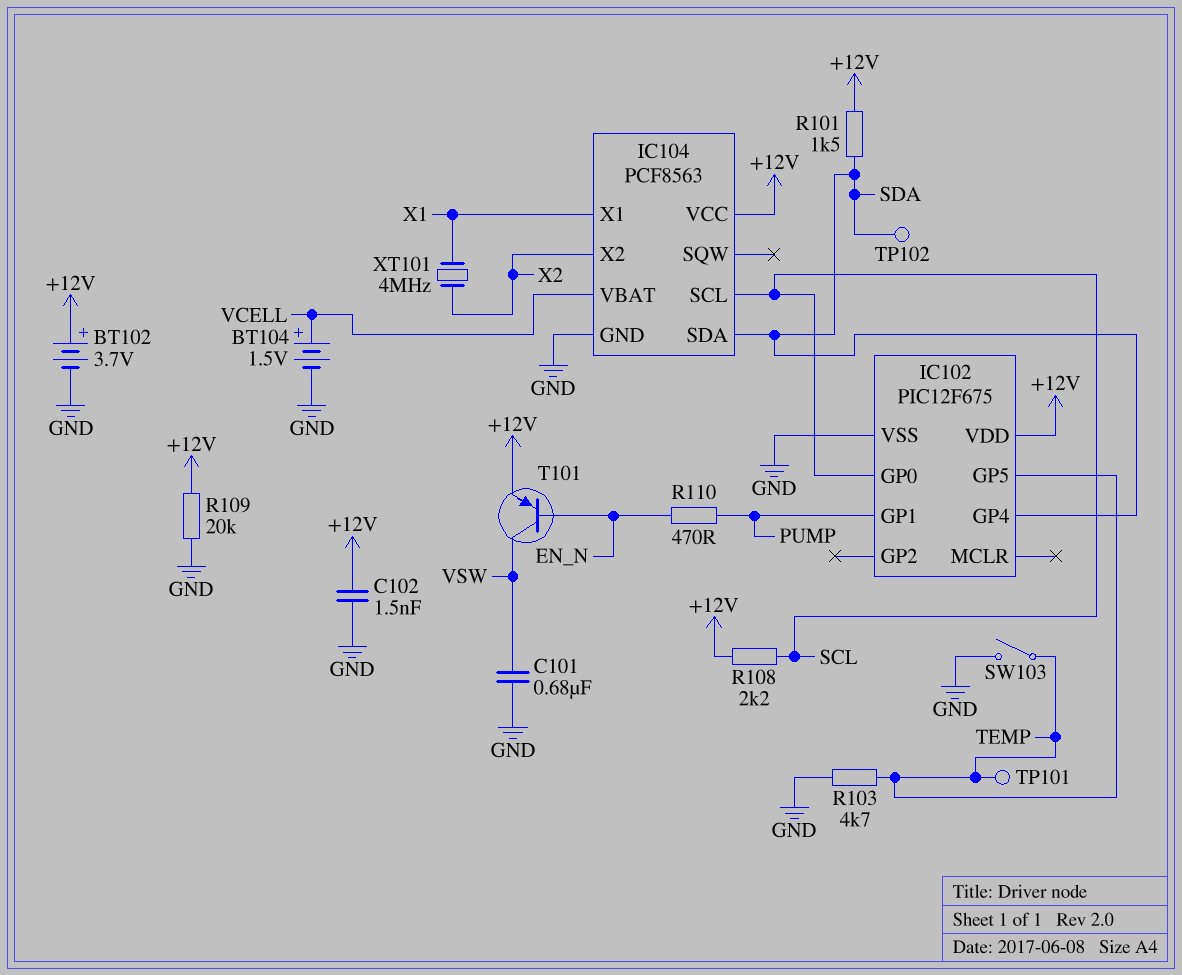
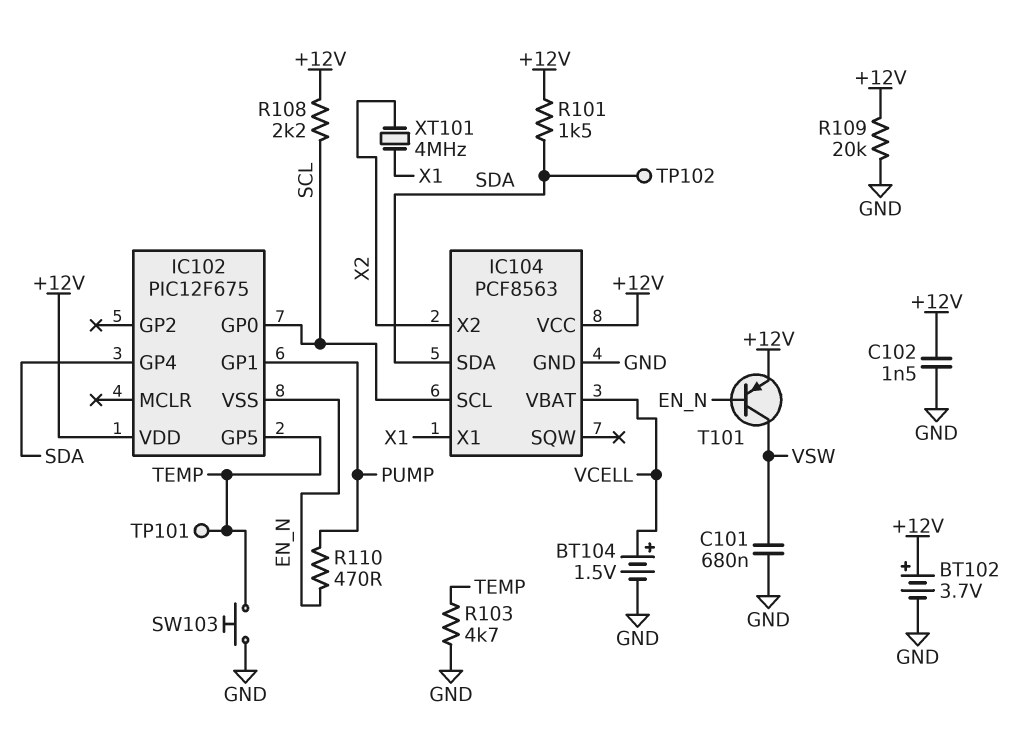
IC102 pin VSS: GND -> EN_N
SW103: switch (GND, TEMP) -> button (GND, TEMP)

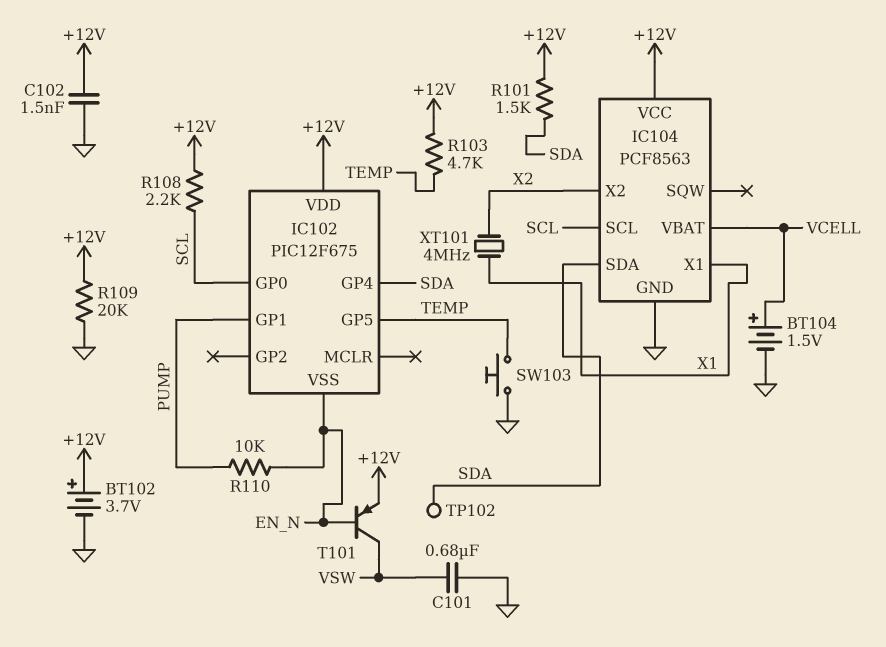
R103: 4.7k (GND, TEMP) -> 4.7k (+12V, TEMP)
R110: 470 (EN_N, PUMP) -> 10k (EN_N, PUMP)
TP101: test point (TEMP) -> none

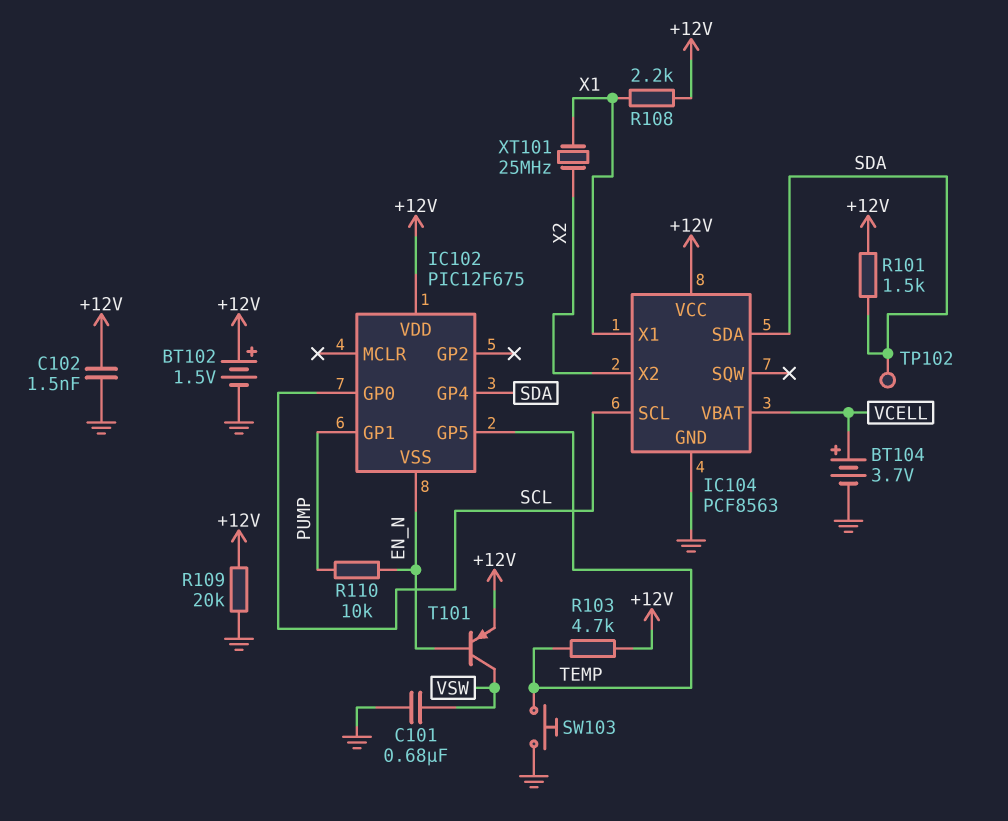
BT102: 3.7V (plus +12V, minus GND) -> 1.5V (plus +12V, minus GND)
BT104: 1.5V (plus VCELL, minus GND) -> 3.7V (plus VCELL, minus GND)
R108: 2.2k (+12V, SCL) -> 2.2k (+12V, X1)
XT101: 4MHz (X1, X2) -> 25MHz (X1, X2)

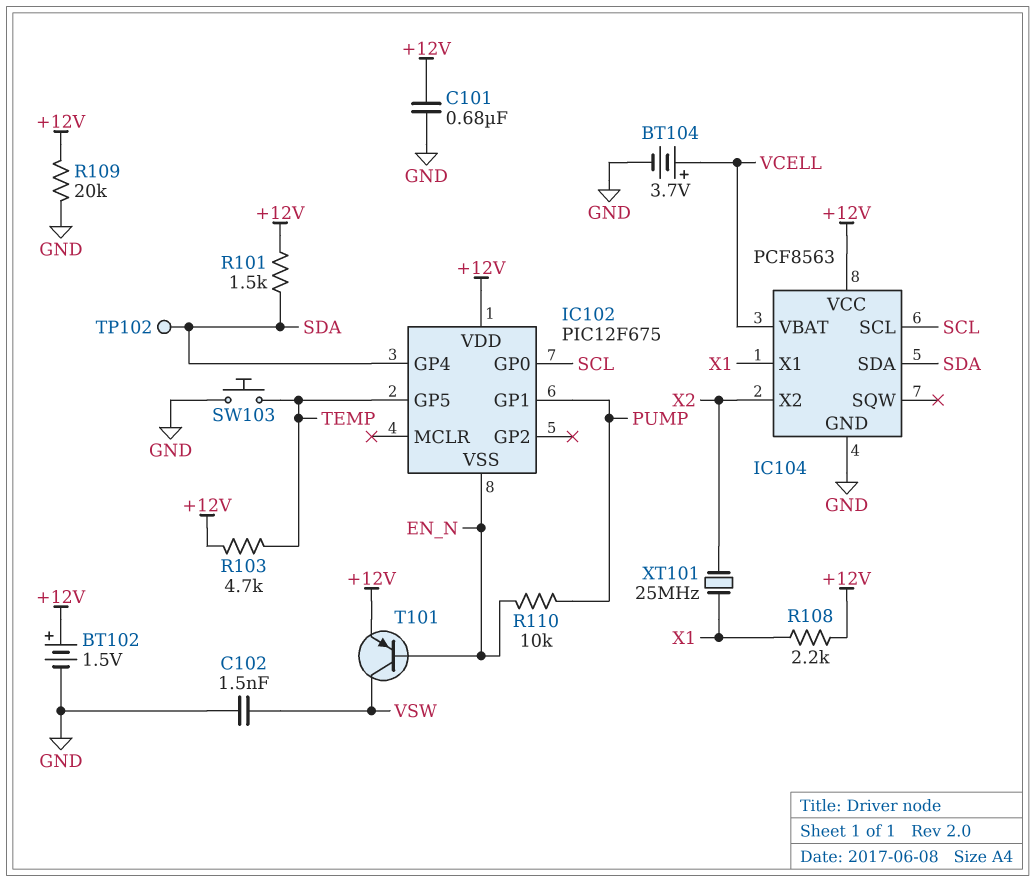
C101: 680nF (GND, VSW) -> 680nF (+12V, GND)
C102: 1.5nF (+12V, GND) -> 1.5nF (GND, VSW)

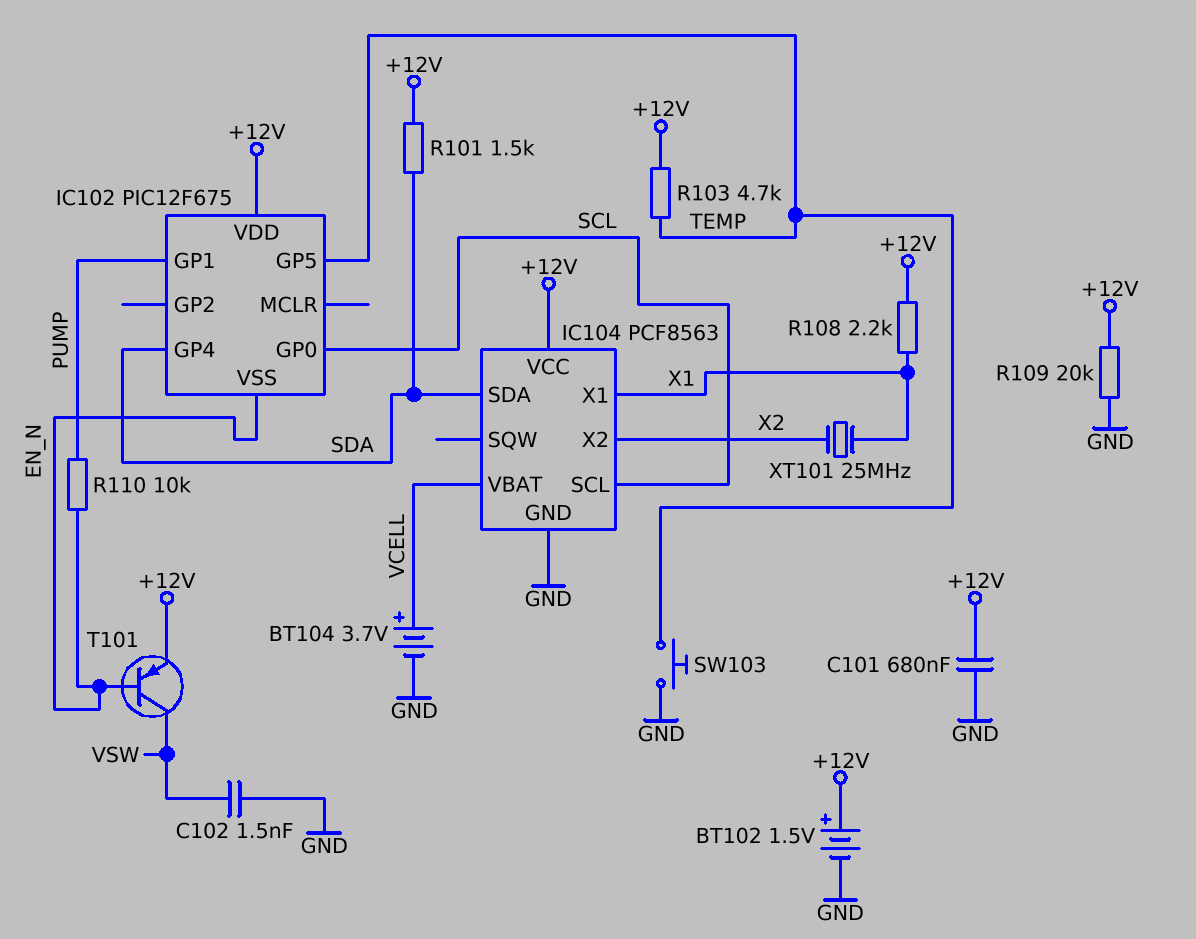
TP102: test point (SDA) -> none

